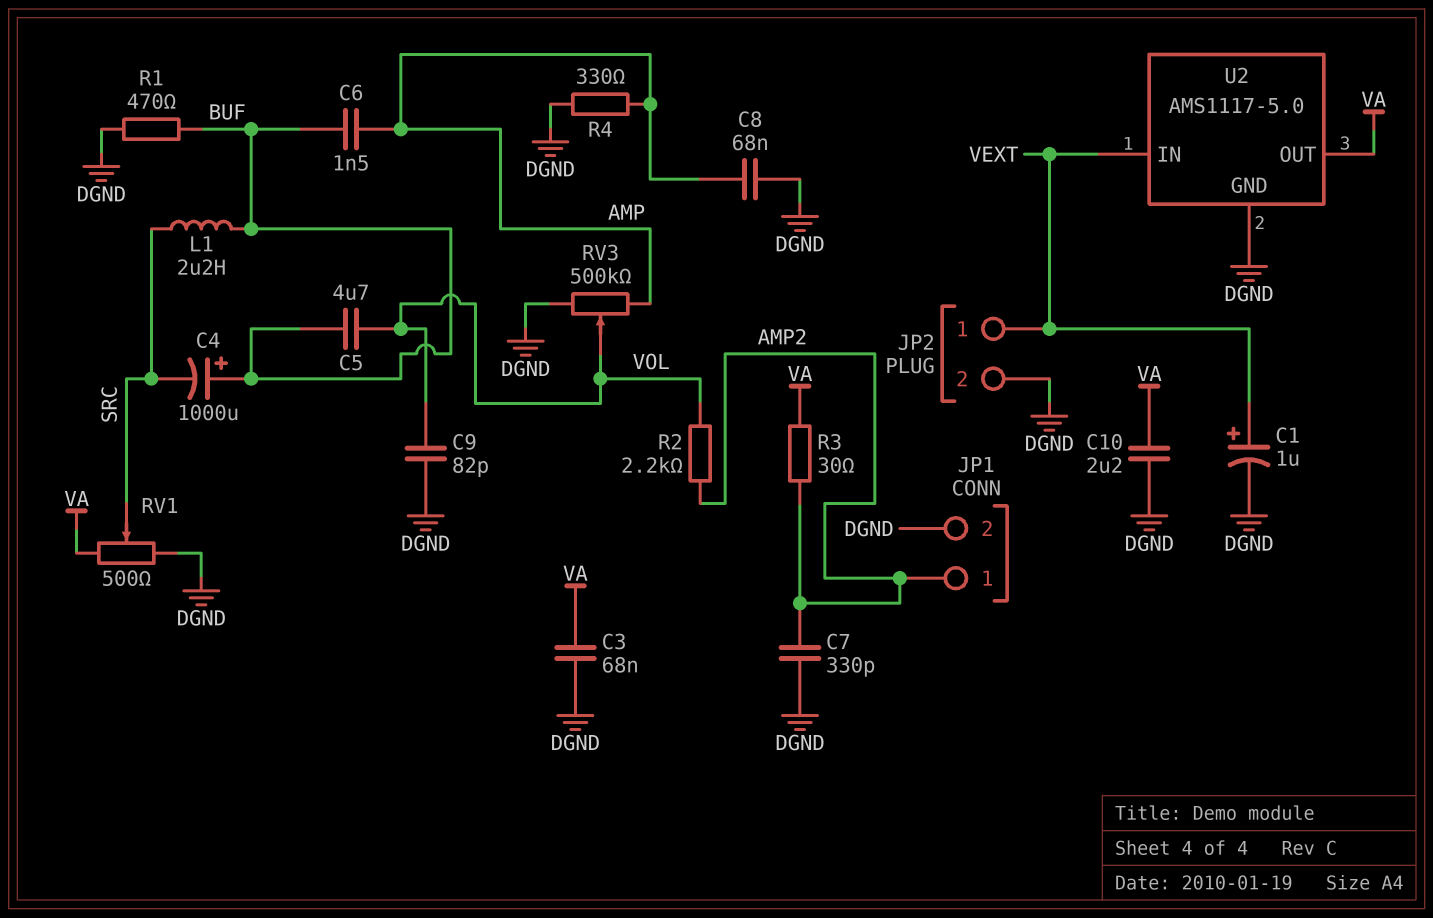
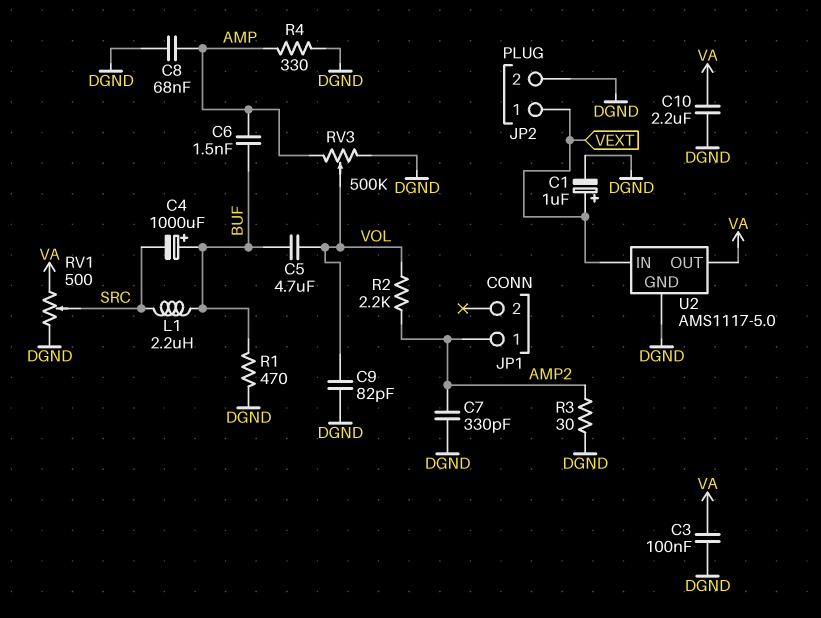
C3: 68nF (DGND, VA) -> 100nF (DGND, VA)
JP1 pin 2: DGND -> none
R3: 30 (AMP2, VA) -> 30 (AMP2, DGND)

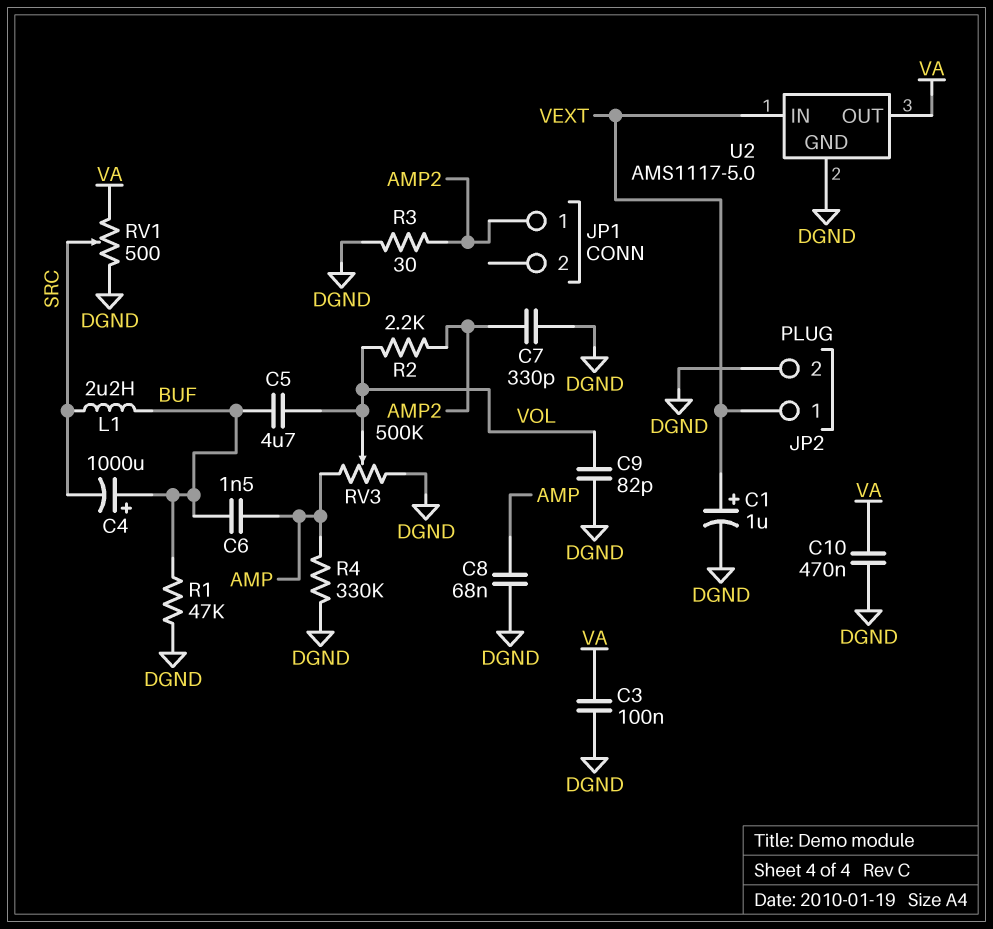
C10: 2.2uF (DGND, VA) -> 470nF (DGND, VA)
R1: 470 (BUF, DGND) -> 47k (BUF, DGND)
R4: 330 (AMP, DGND) -> 330k (AMP, DGND)

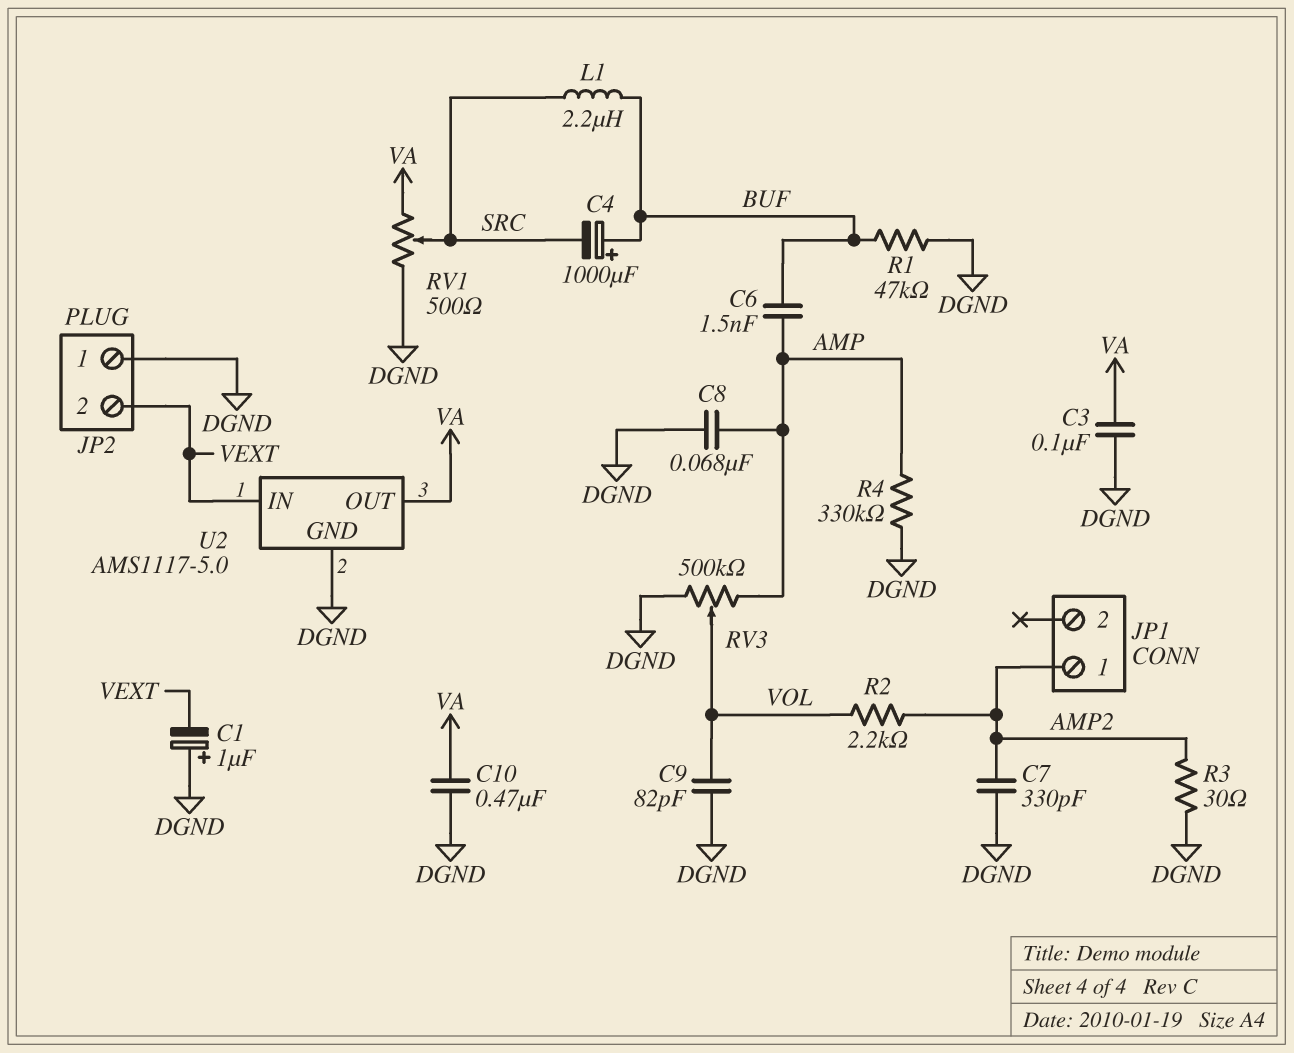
C1: 1uF (plus VEXT, minus DGND) -> 1uF (plus DGND, minus VEXT)
C5: 4.7uF (BUF, VOL) -> none
JP2 pin 1: VEXT -> DGND
JP2 pin 2: DGND -> VEXT

